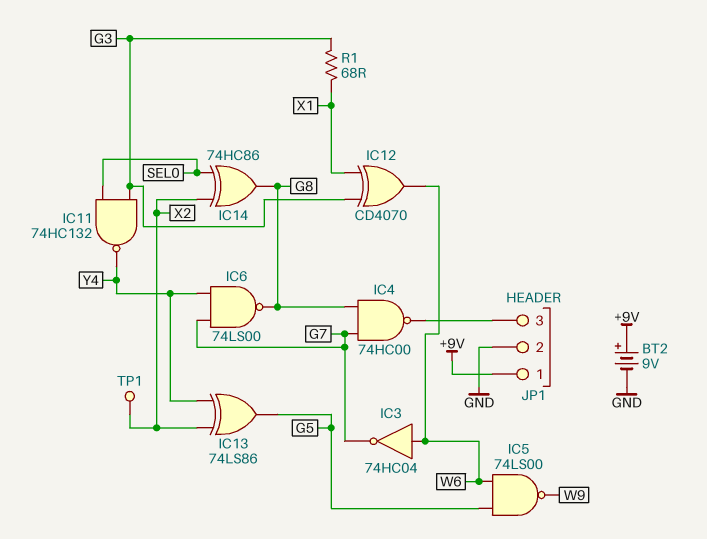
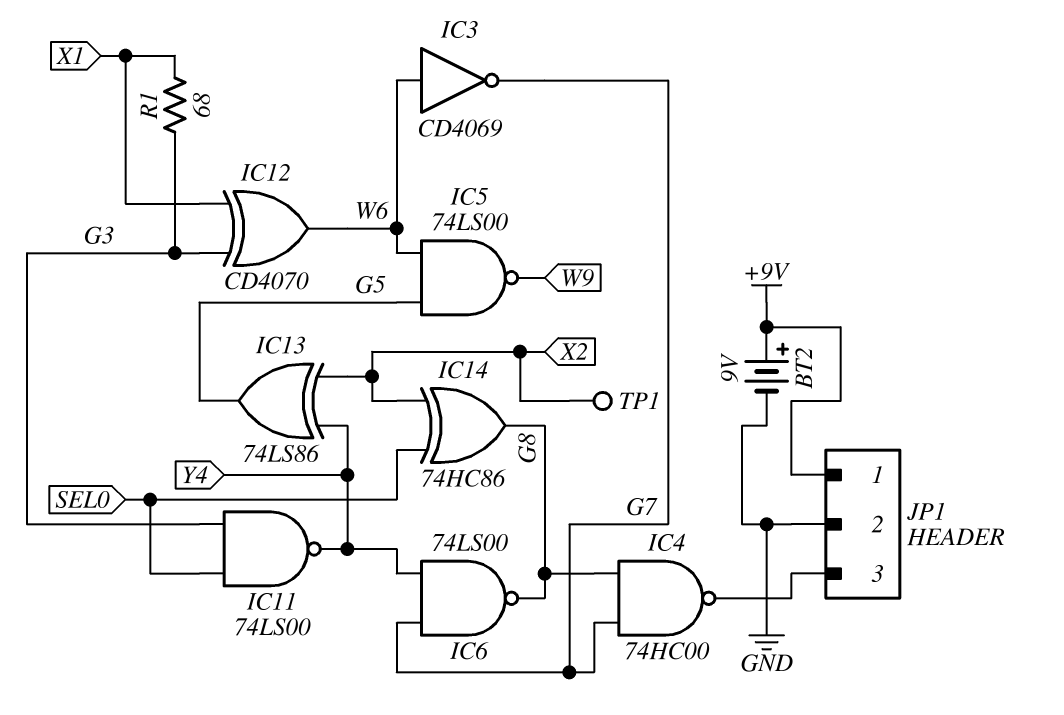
IC3: NOT 74HC04 (in W6, out G7) -> NOT CD4069 (in W6, out G7)
IC11: NAND 74HC132 (in G3, in SEL0, out Y4) -> NAND 74LS00 (in G3, in SEL0, out Y4)

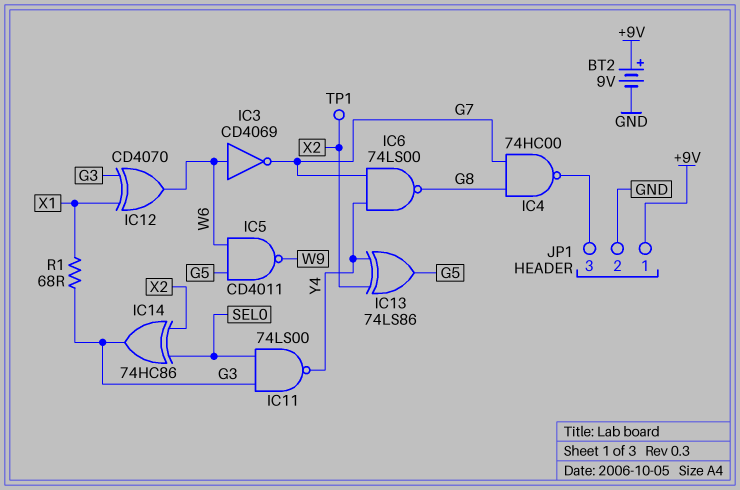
IC5: NAND 74LS00 (in G5, in W6, out W9) -> NAND CD4011 (in G5, in W6, out W9)
IC14: XOR 74HC86 (in SEL0, in X2, out G8) -> XOR 74HC86 (in SEL0, in X2, out G3)

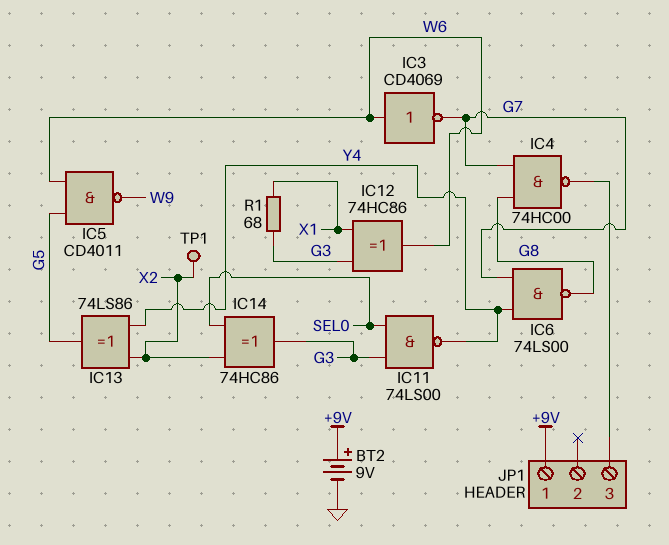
IC12: XOR CD4070 (in G3, in X1, out W6) -> XOR 74HC86 (in G3, in X1, out W6)
JP1 pin 2: GND -> none

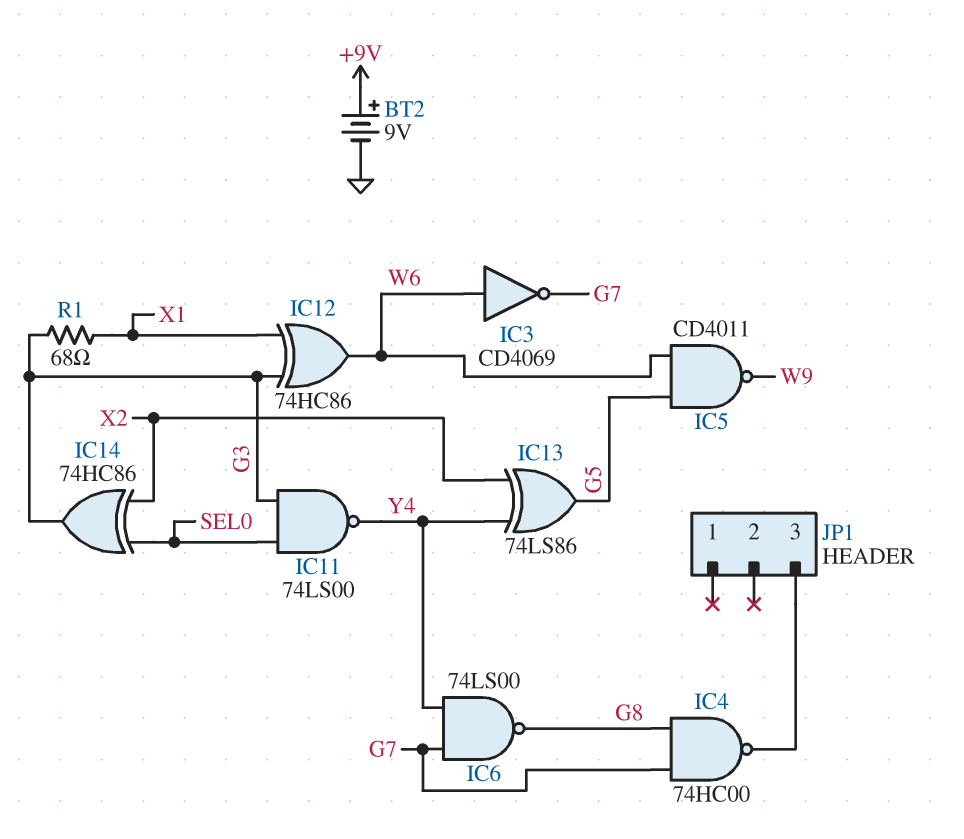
JP1 pin 1: +9V -> none
TP1: test point (X2) -> none

